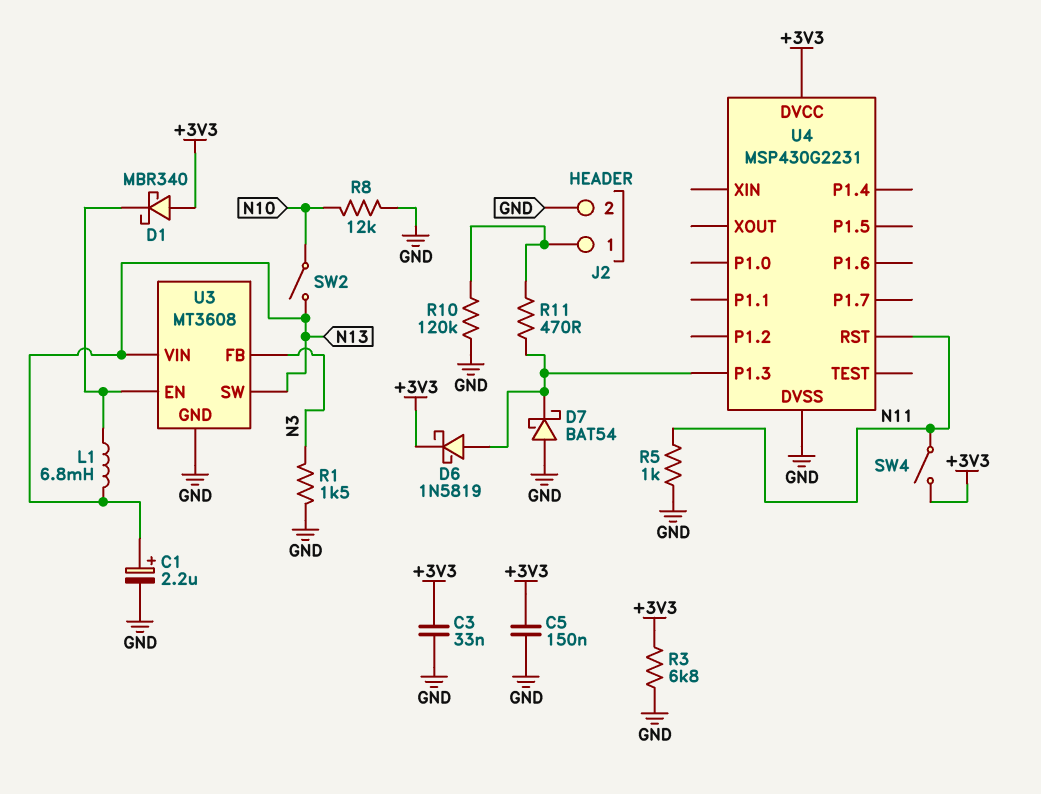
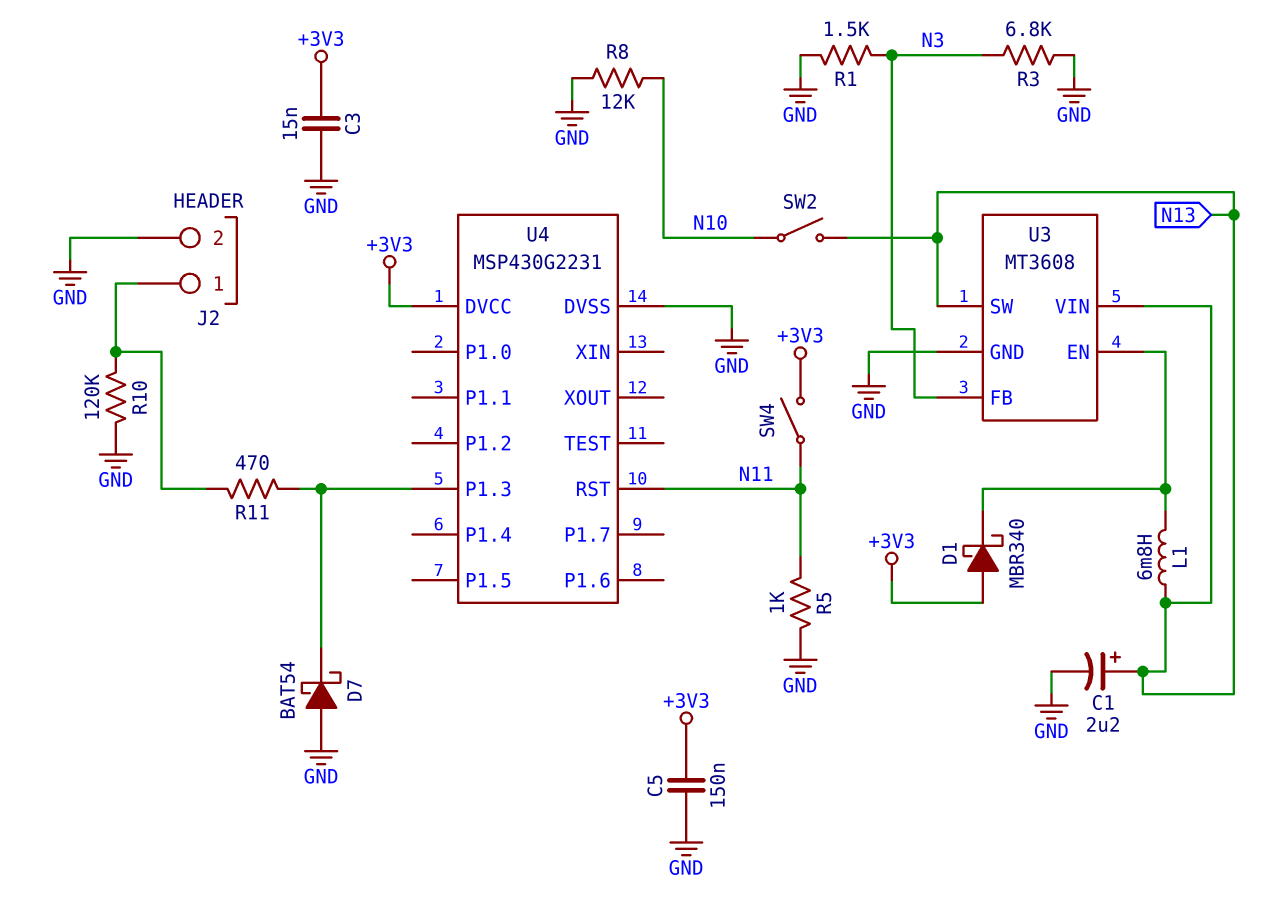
C3: 33nF (+3V3, GND) -> 15nF (+3V3, GND)
D6: schottky 1N5819 (A U4/P1.3, K +3V3) -> none
R3: 6.8k (+3V3, GND) -> 6.8k (GND, N3)

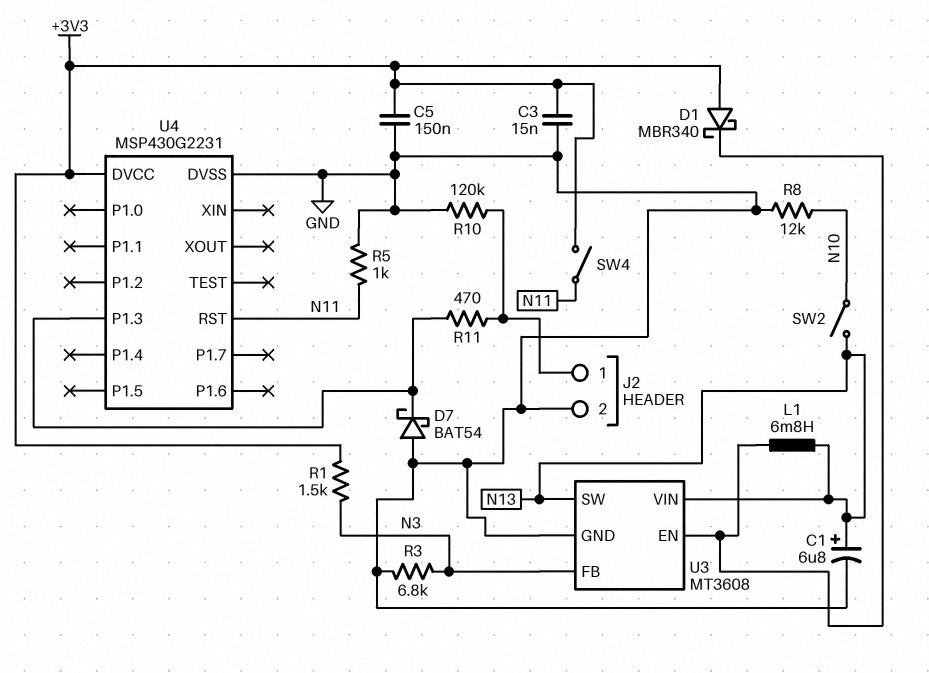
C1: 2.2uF (plus N13, minus GND) -> 6.8uF (plus N13, minus GND)
R1: 1.5k (GND, N3) -> 1.5k (+3V3, N3)

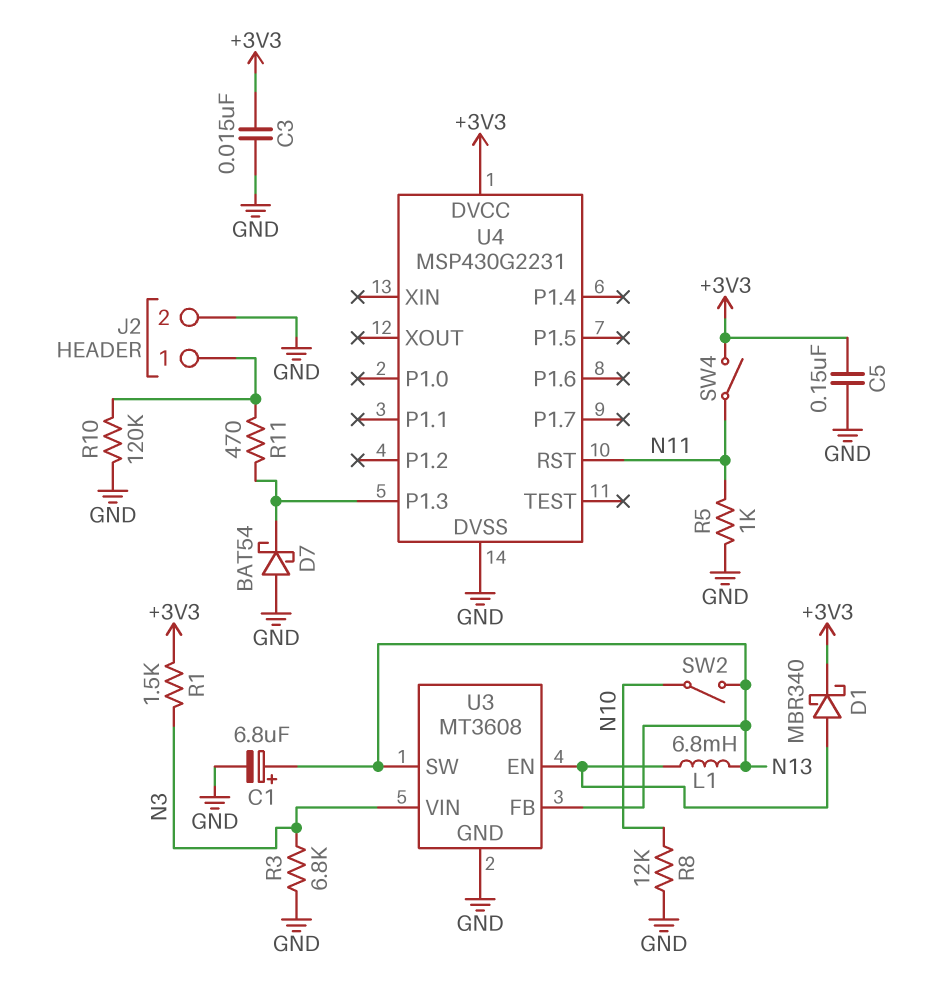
D1: schottky MBR340 (A +3V3, K U3/EN) -> schottky MBR340 (A U3/EN, K +3V3)
U3 pin FB: N3 -> N13
U3 pin VIN: N13 -> N3

